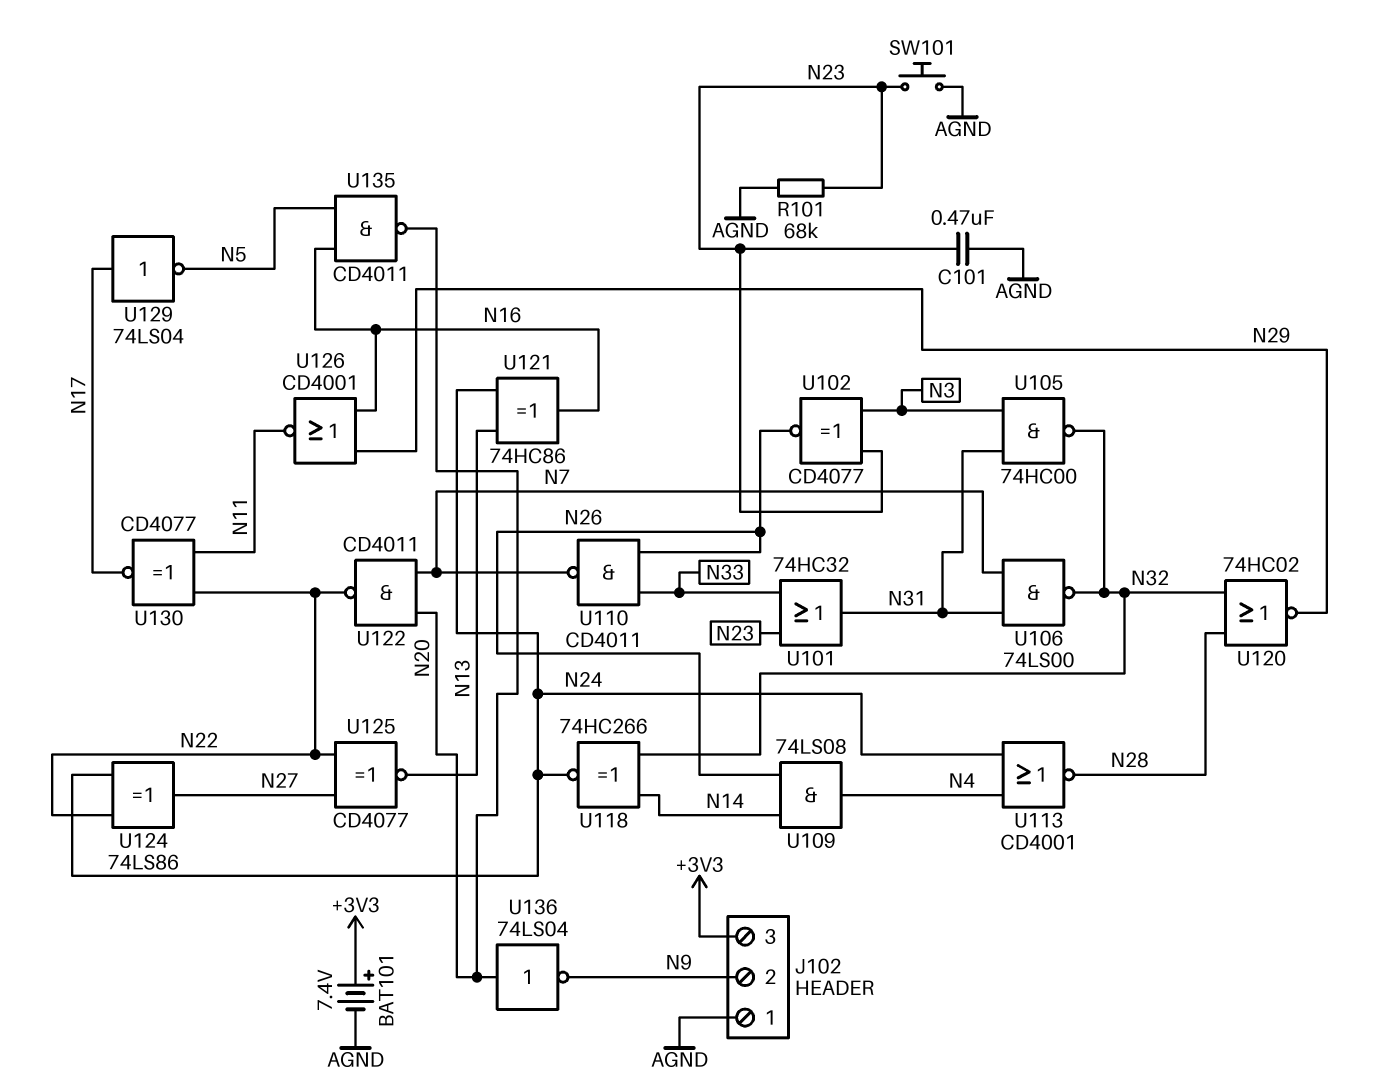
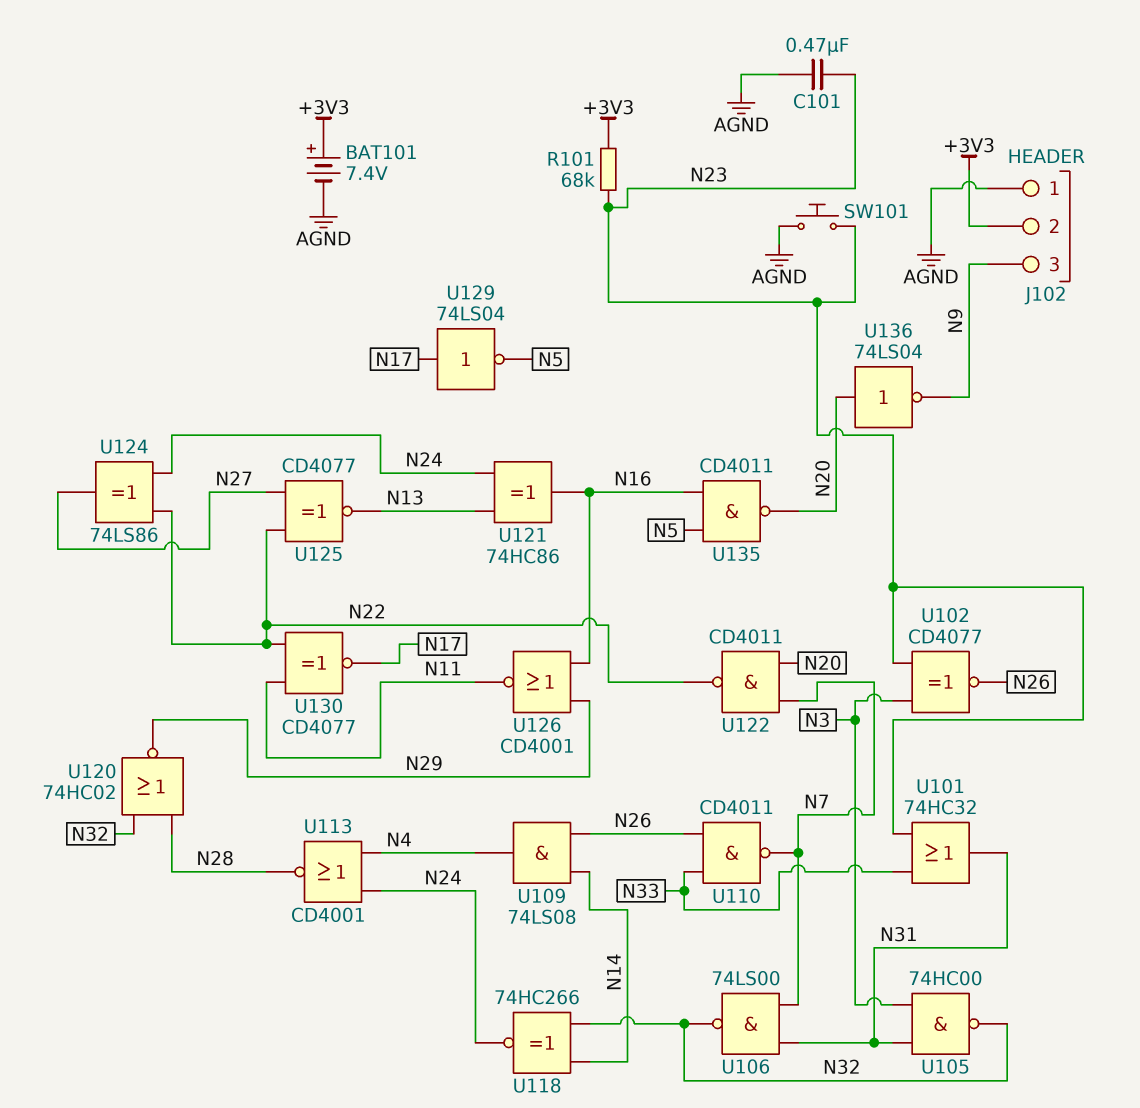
J102 pin 2: N9 -> +3V3
J102 pin 3: +3V3 -> N9
R101: 68k (AGND, N23) -> 68k (+3V3, N23)

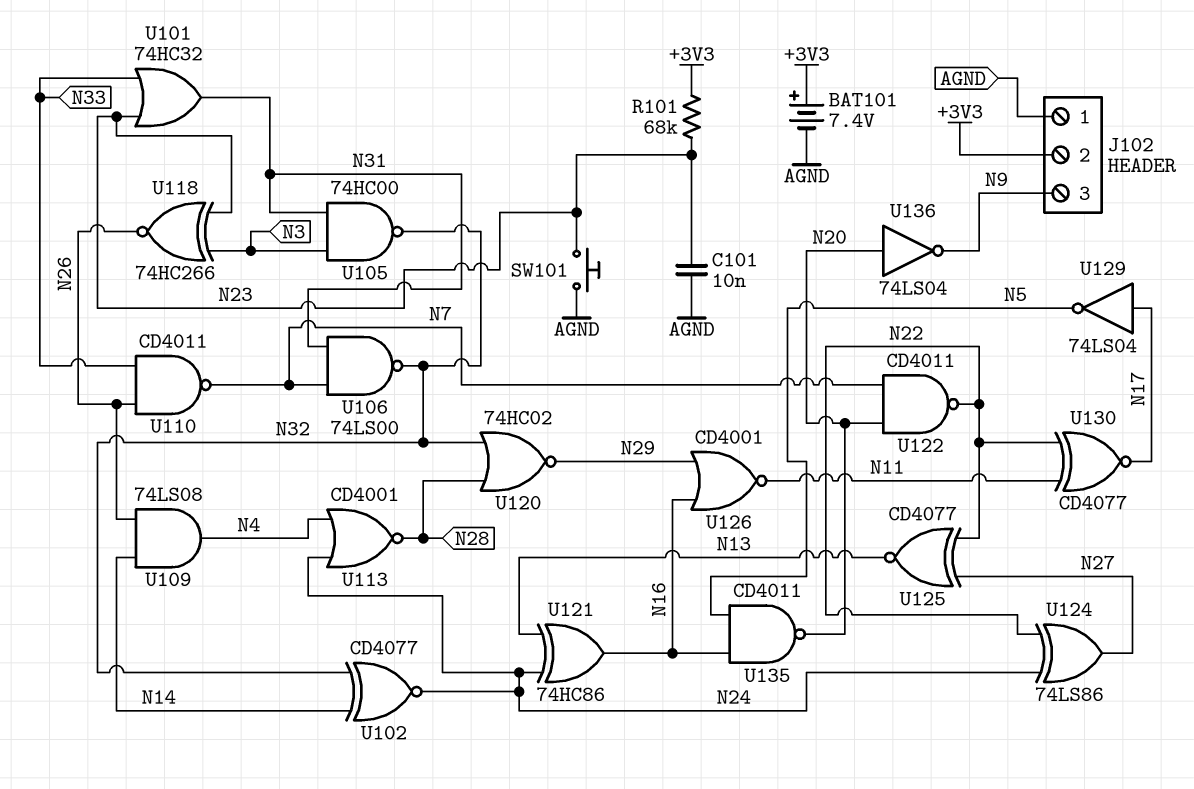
C101: 470nF (AGND, N23) -> 10nF (AGND, N23)
U102: XNOR CD4077 (in N3, in N23, out N26) -> XNOR CD4077 (in N14, in N32, out N24)
U118: XNOR 74HC266 (in N14, in N32, out N24) -> XNOR 74HC266 (in N3, in N23, out N26)

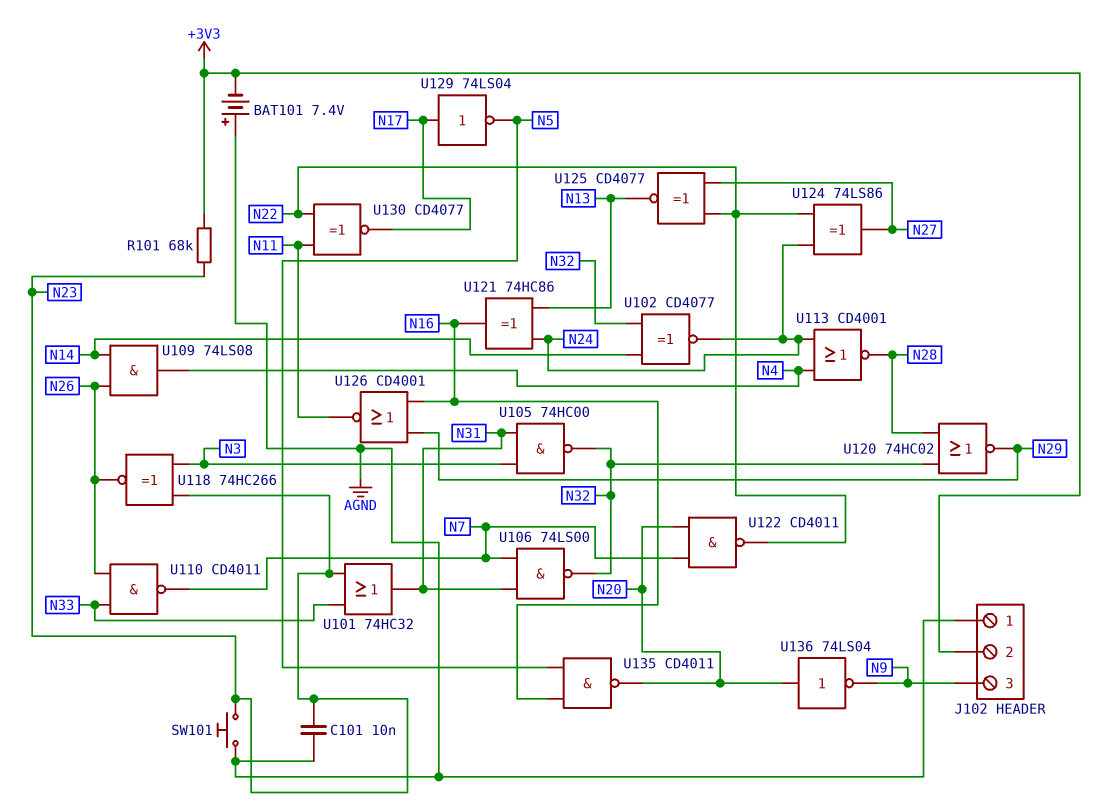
BAT101: 7.4V (plus +3V3, minus AGND) -> 7.4V (plus AGND, minus +3V3)

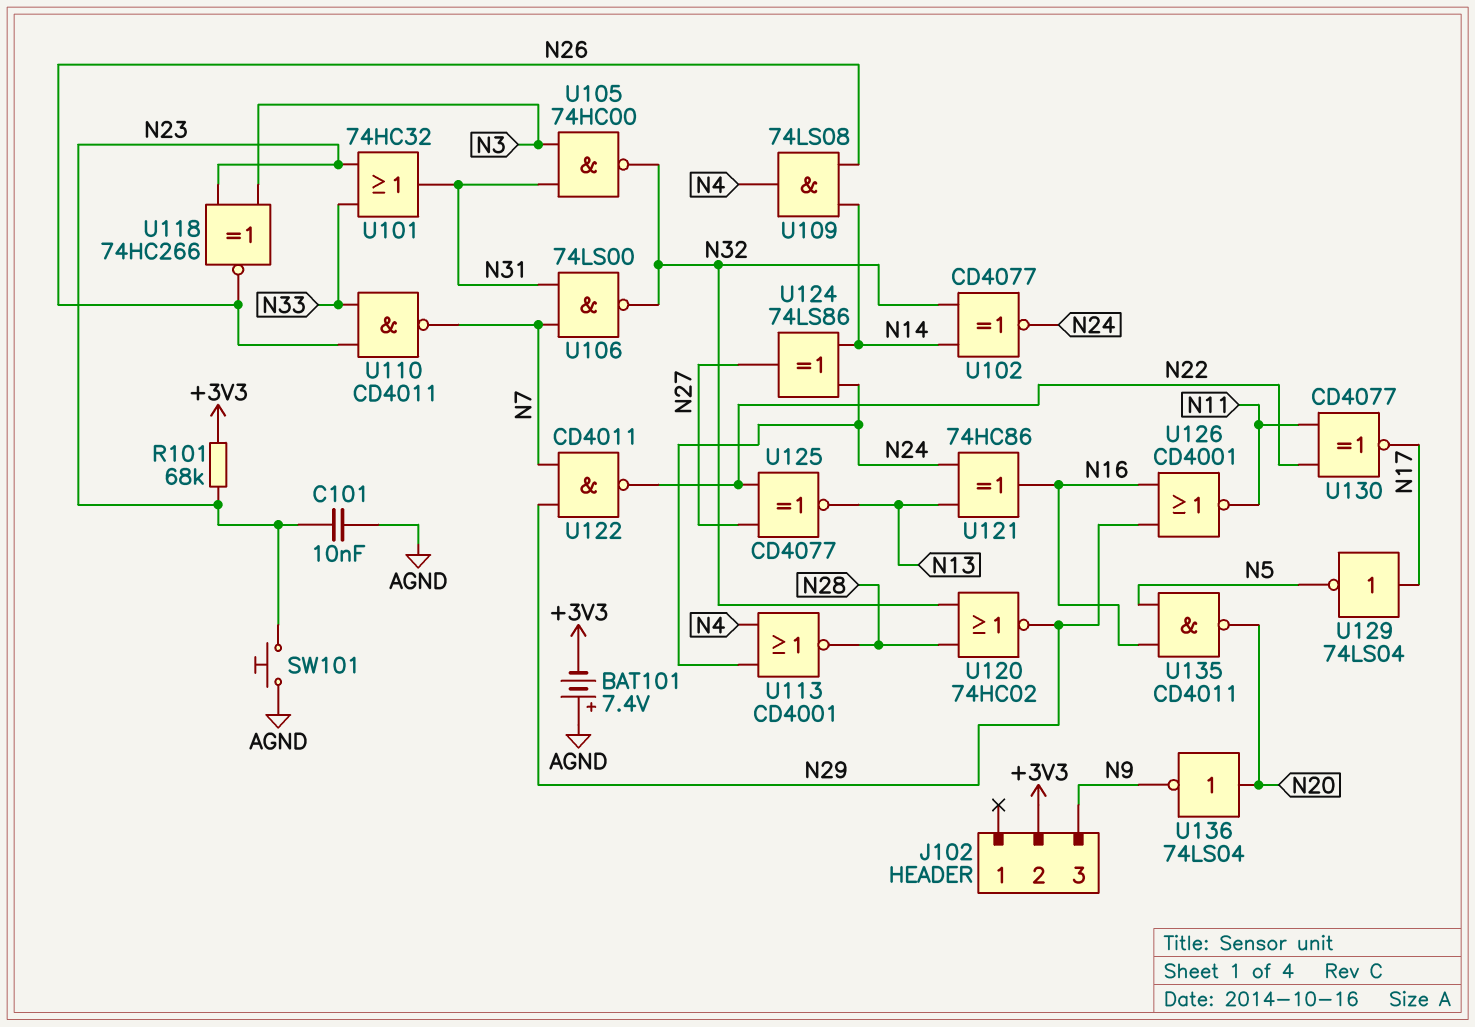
J102 pin 1: AGND -> none
U122: NAND CD4011 (in N7, in N20, out N22) -> NAND CD4011 (in N7, in N29, out N22)
U124: XOR 74LS86 (in N22, in N24, out N27) -> XOR 74LS86 (in N14, in N24, out N27)

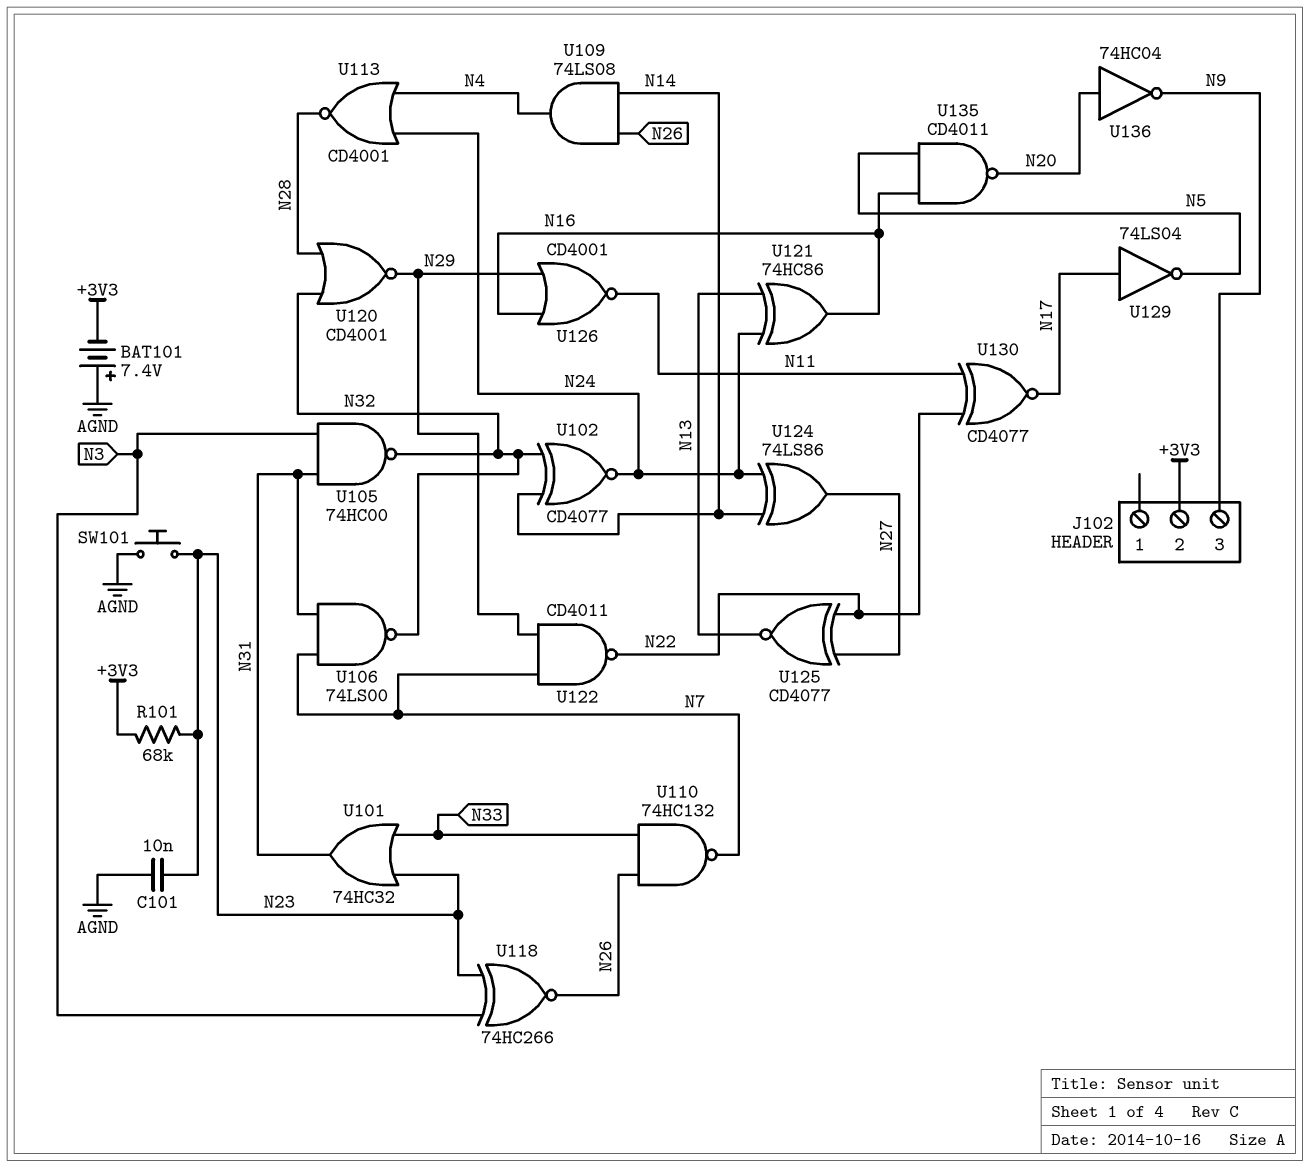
U110: NAND CD4011 (in N26, in N33, out N7) -> NAND 74HC132 (in N26, in N33, out N7)
U120: NOR 74HC02 (in N28, in N32, out N29) -> NOR CD4001 (in N28, in N32, out N29)
U136: NOT 74LS04 (in N20, out N9) -> NOT 74HC04 (in N20, out N9)

